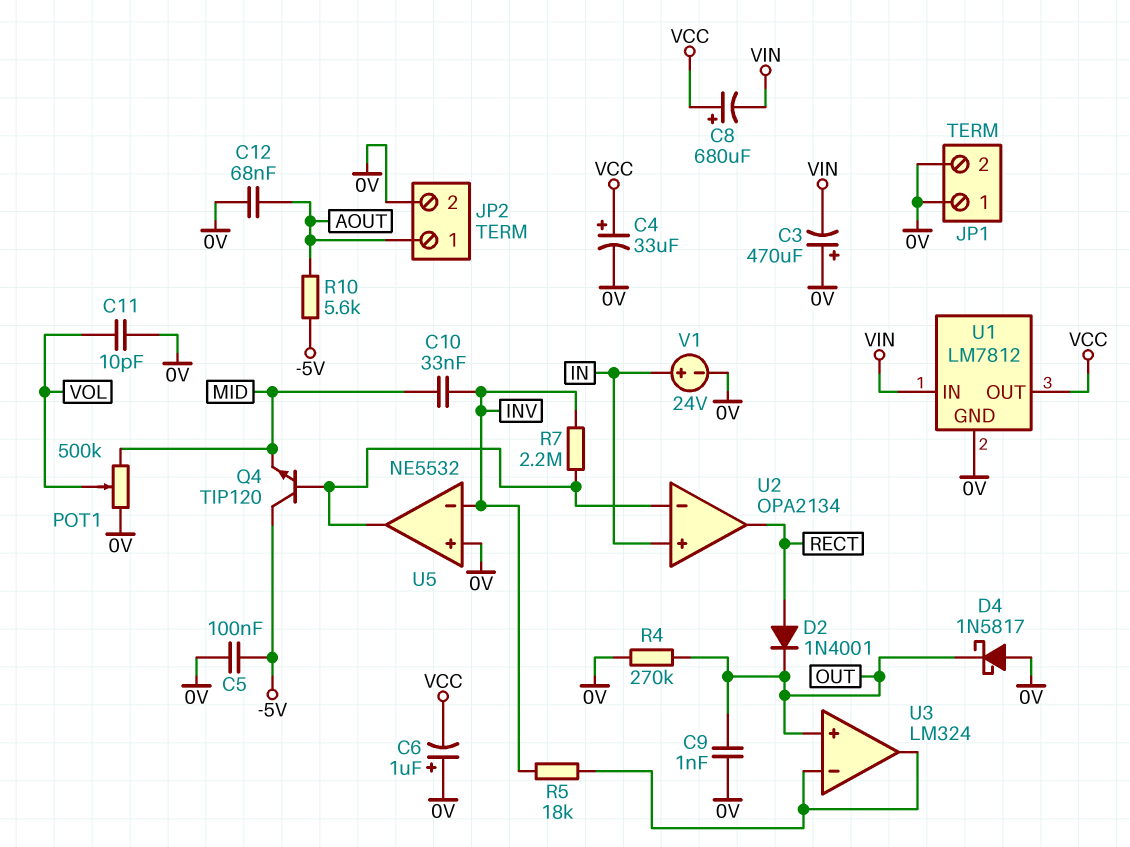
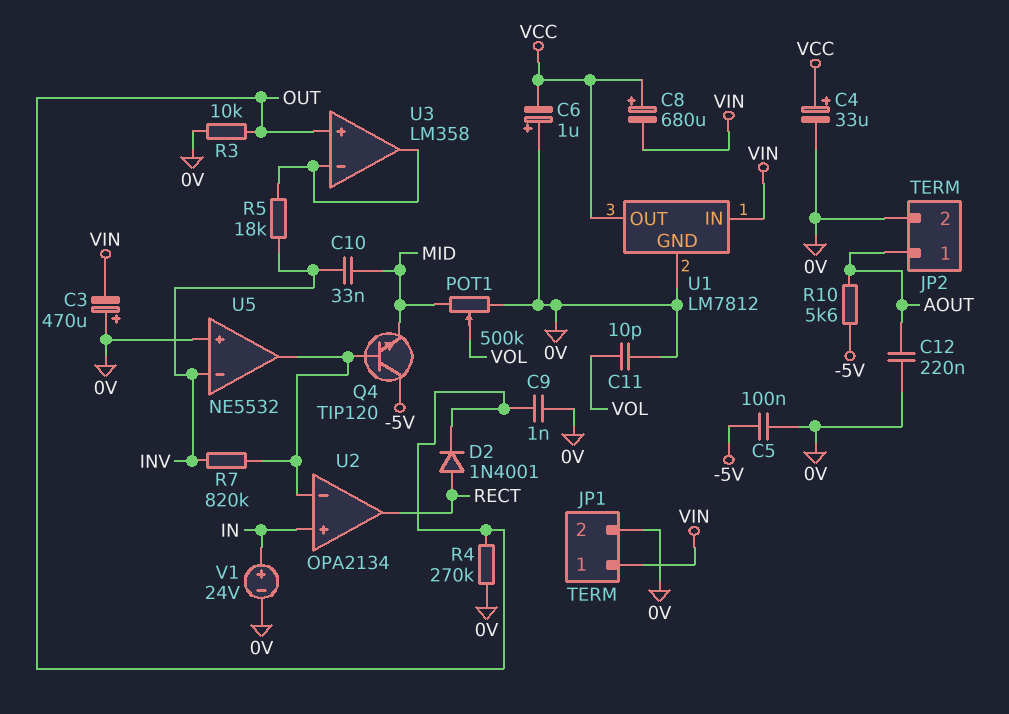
C12: 68nF (0V, AOUT) -> 220nF (0V, AOUT)
D4: schottky 1N5817 (A 0V, K OUT) -> none
JP1 pin 1: 0V -> VIN
R3: none -> 10k (0V, OUT)
R7: 2.2M (INV, U2/in-) -> 820k (INV, U2/in-)
U3: LM324 -> LM358

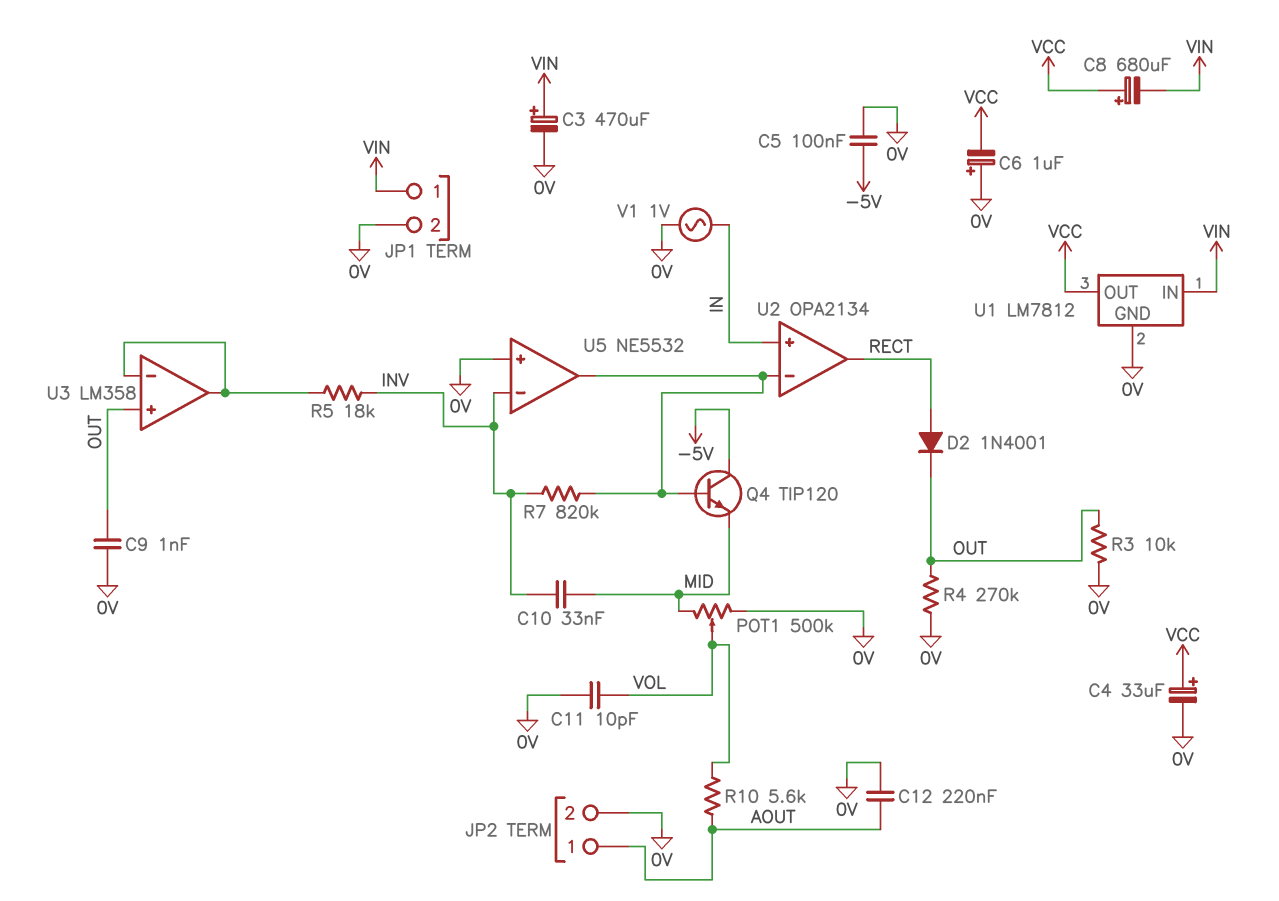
C3: 470uF (plus 0V, minus VIN) -> 470uF (plus VIN, minus 0V)
R10: 5.6k (-5V, AOUT) -> 5.6k (AOUT, VOL)
V1: 24V (plus IN, minus 0V) -> AC 1V (0V, IN)

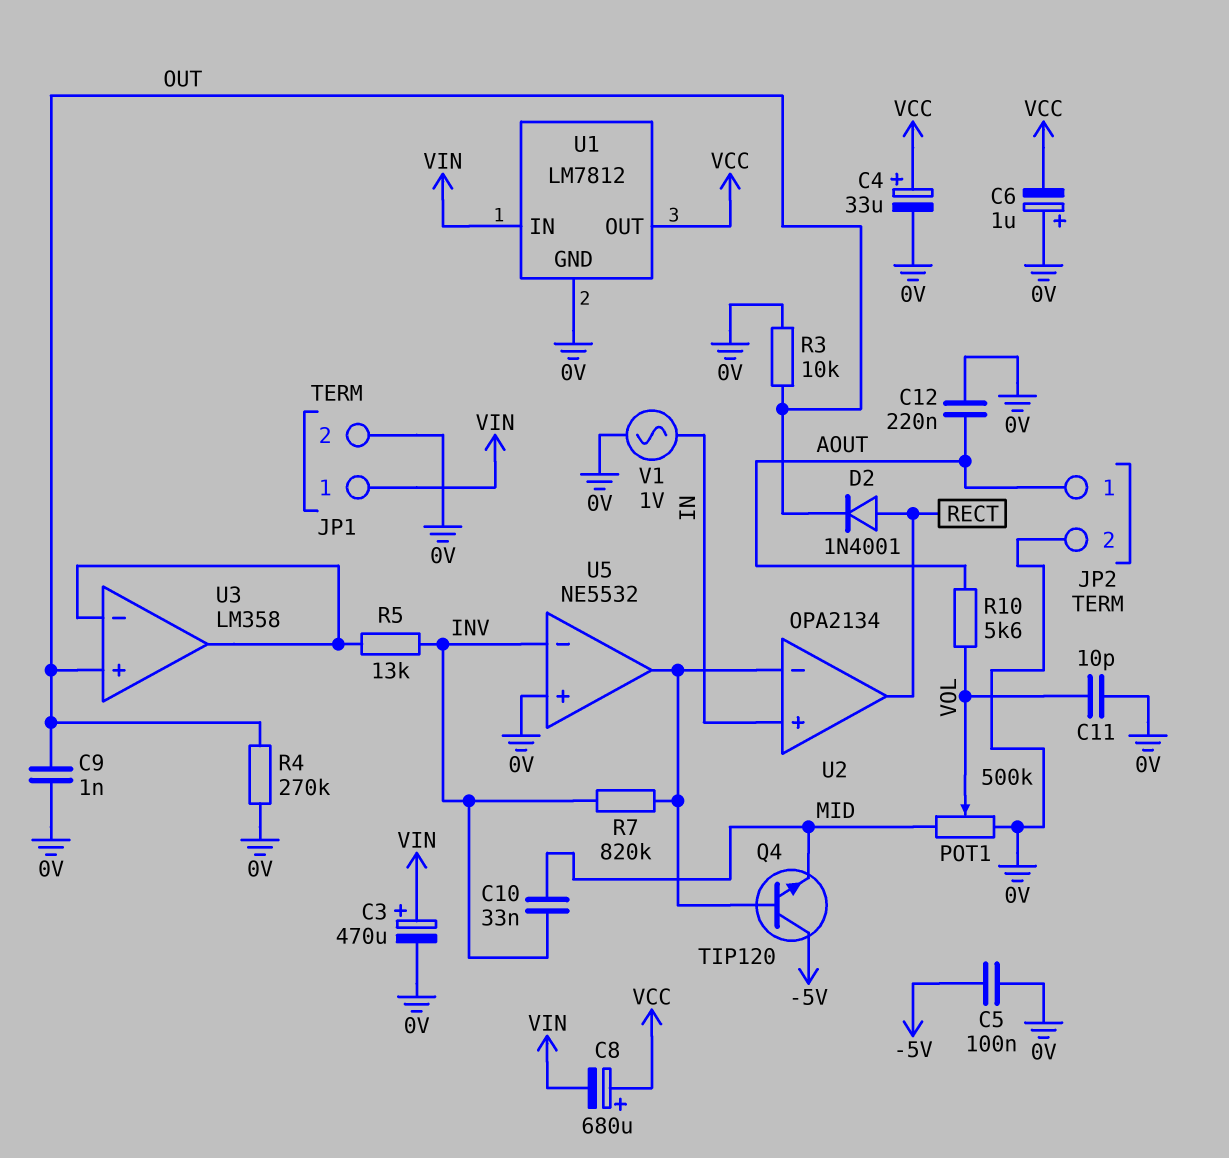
R5: 18k (INV, U3/in-) -> 13k (INV, U3/in-)

